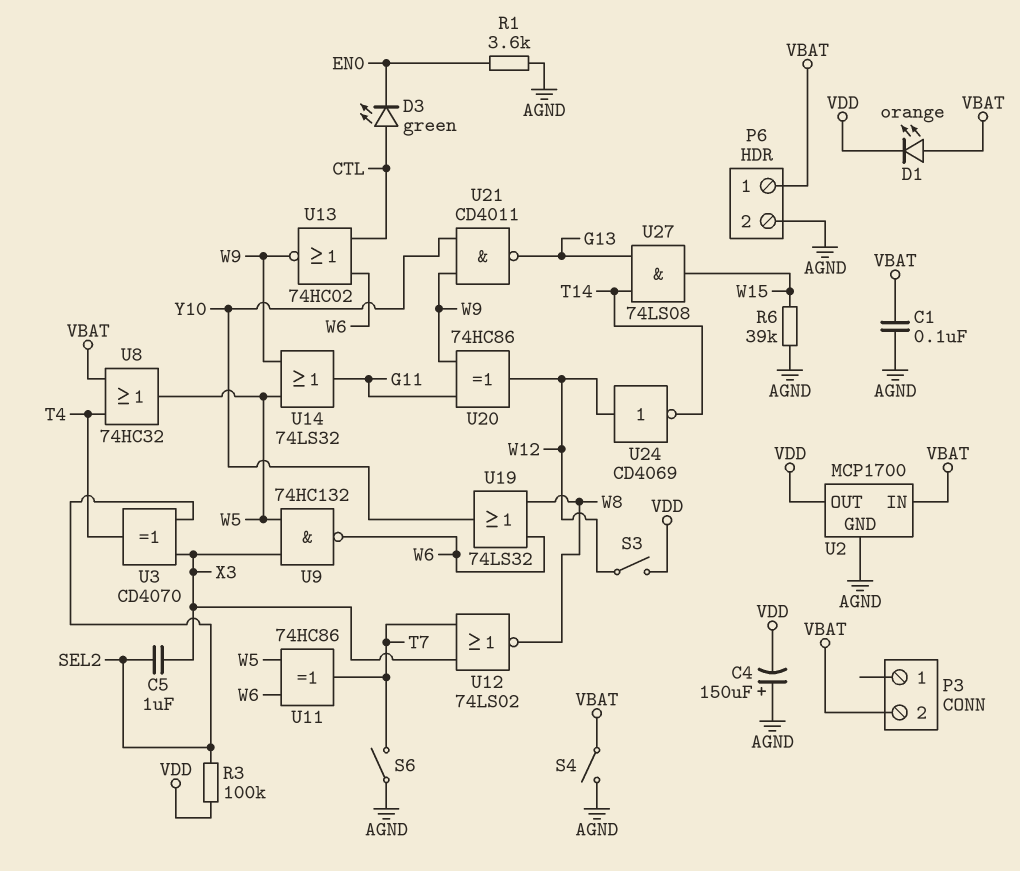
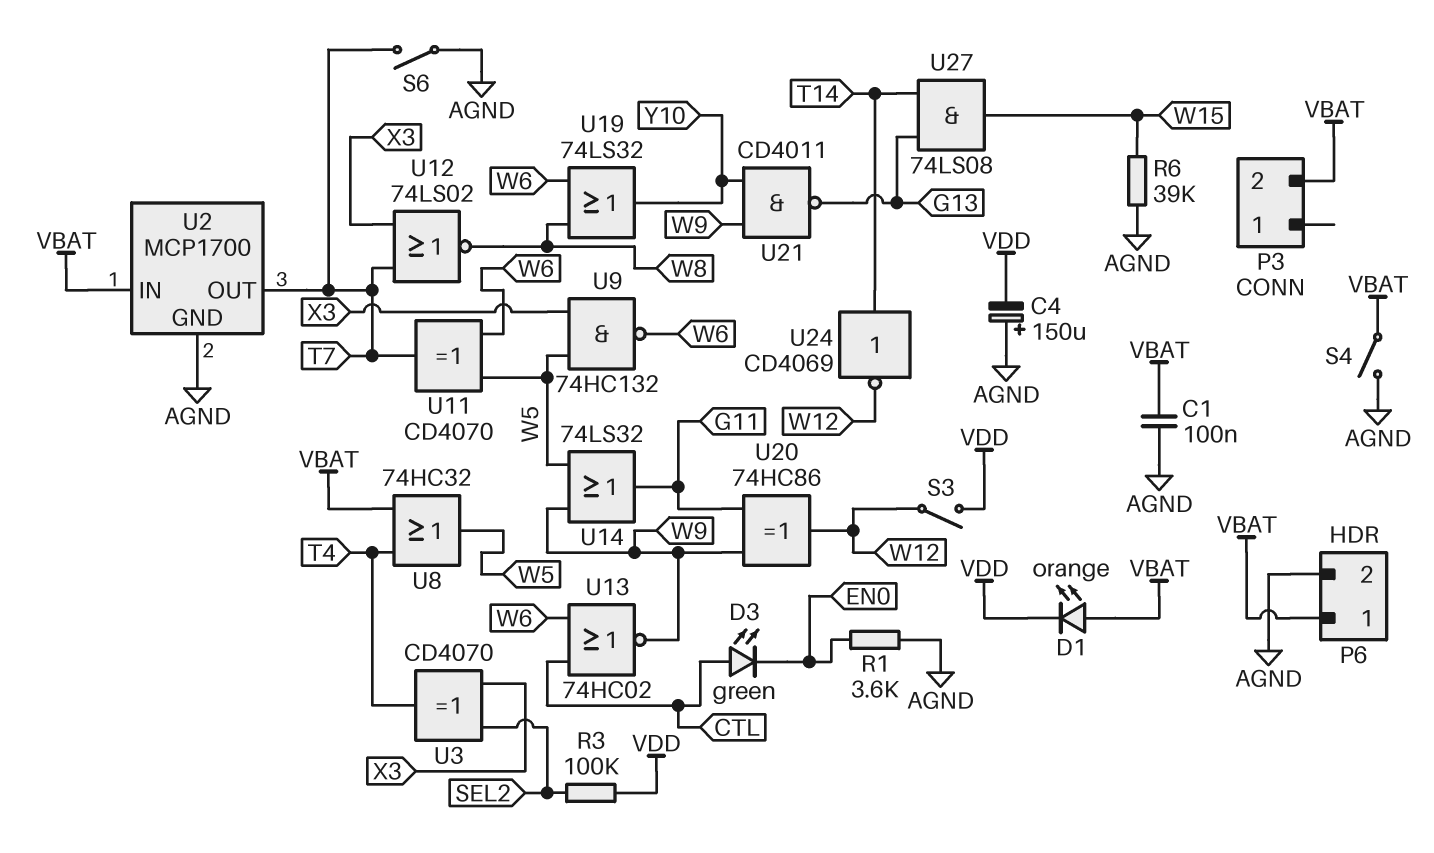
C5: 1uF (SEL2, X3) -> none
U2 pin OUT: VDD -> T7
U11: XOR 74HC86 (in W5, in W6, out T7) -> XOR CD4070 (in W5, in W6, out T7)
U24: NOT CD4069 (in W12, out T14) -> NOT CD4069 (in T14, out W12)

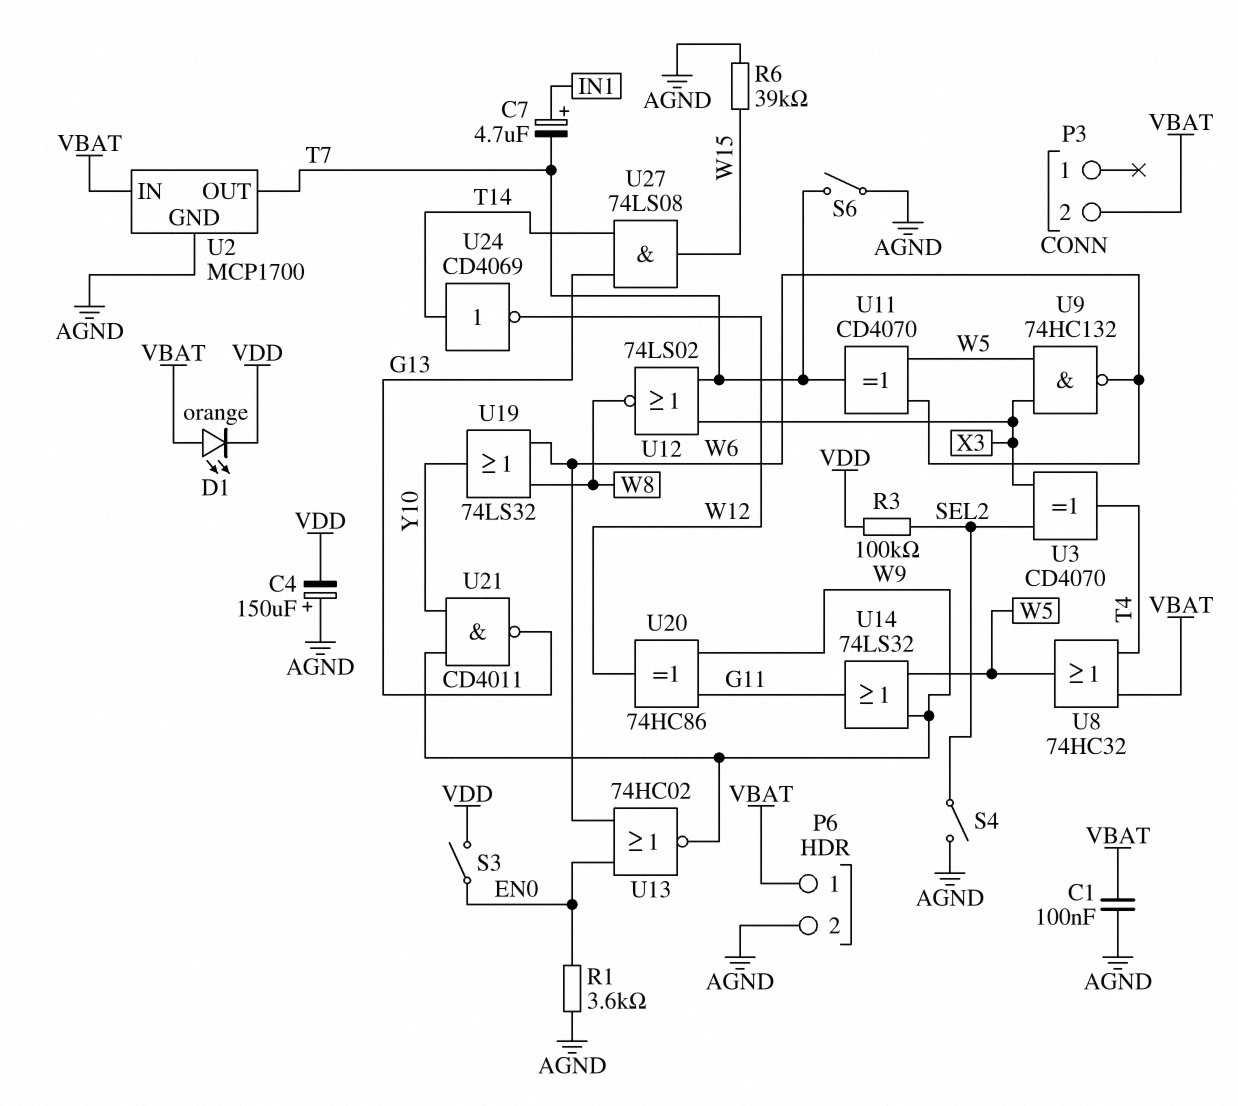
C7: none -> 4.7uF (plus IN1, minus T7)
D3: LED green (A CTL, K EN0) -> none
S3: switch (VDD, W12) -> switch (EN0, VDD)
S4: switch (AGND, VBAT) -> switch (AGND, SEL2)
U13: NOR 74HC02 (in CTL, in W6, out W9) -> NOR 74HC02 (in EN0, in W6, out W9)

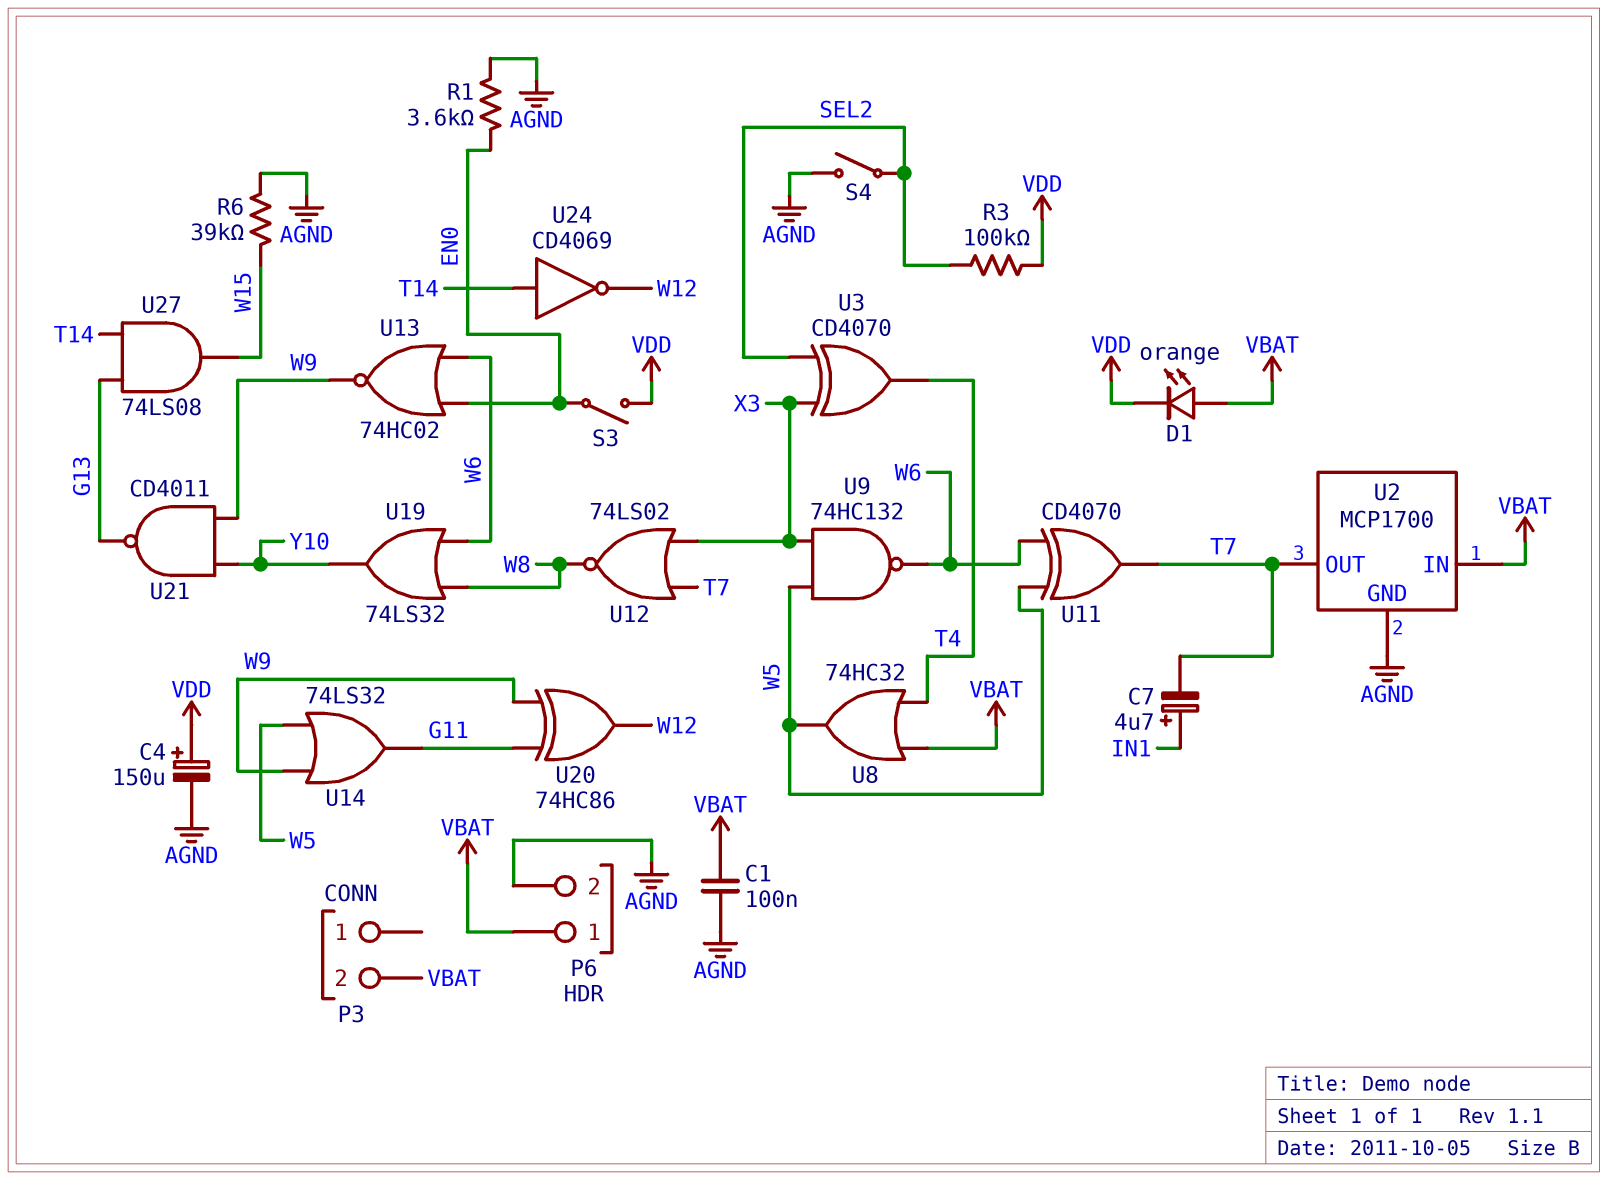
C4: 150uF (plus AGND, minus VDD) -> 150uF (plus VDD, minus AGND)
S6: switch (AGND, T7) -> none

